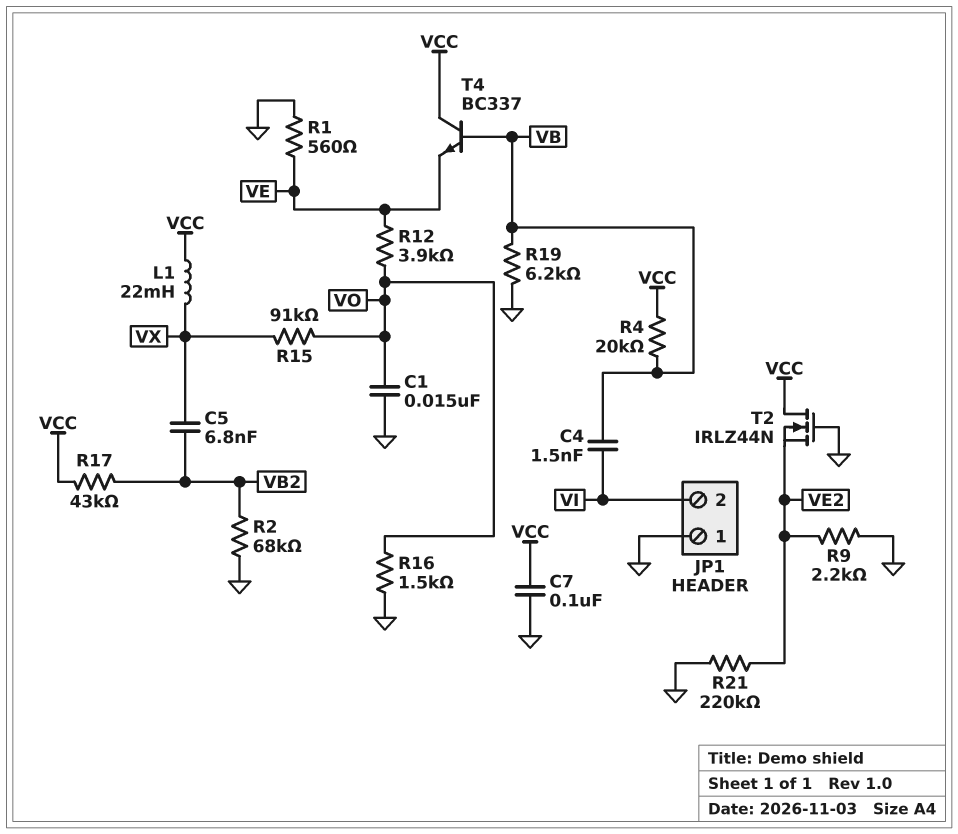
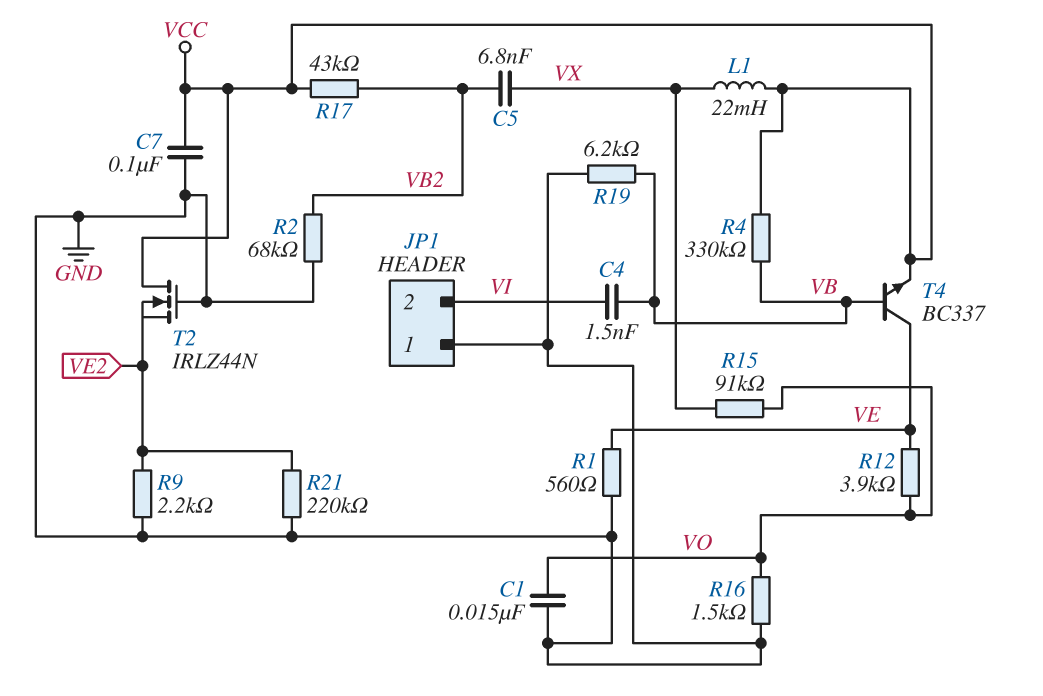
R4: 20k (VB, VCC) -> 330k (VB, VCC)
T4: NPN BC337 (B VB, C VCC, E VE) -> NPN BC337 (B VB, C VE, E VCC)

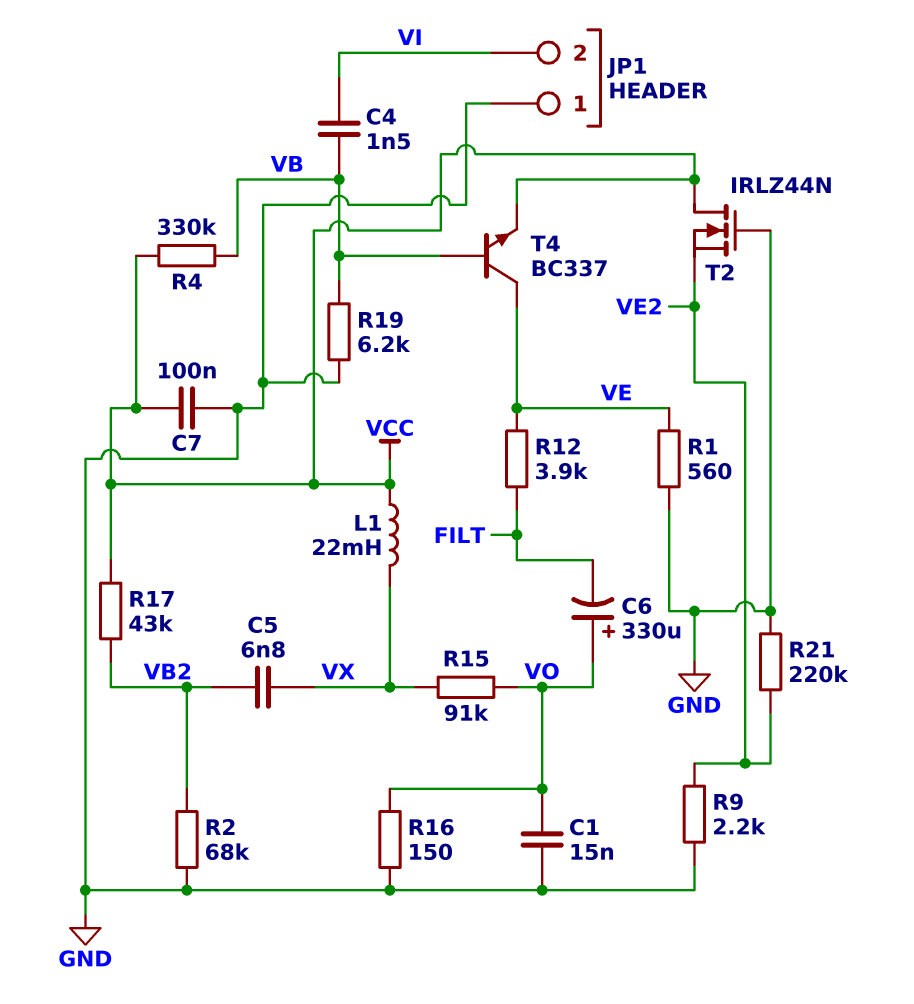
C6: none -> 330uF (plus VO, minus FILT)
R12: 3.9k (VE, VO) -> 3.9k (FILT, VE)
R16: 1.5k (GND, VO) -> 150 (GND, VO)

